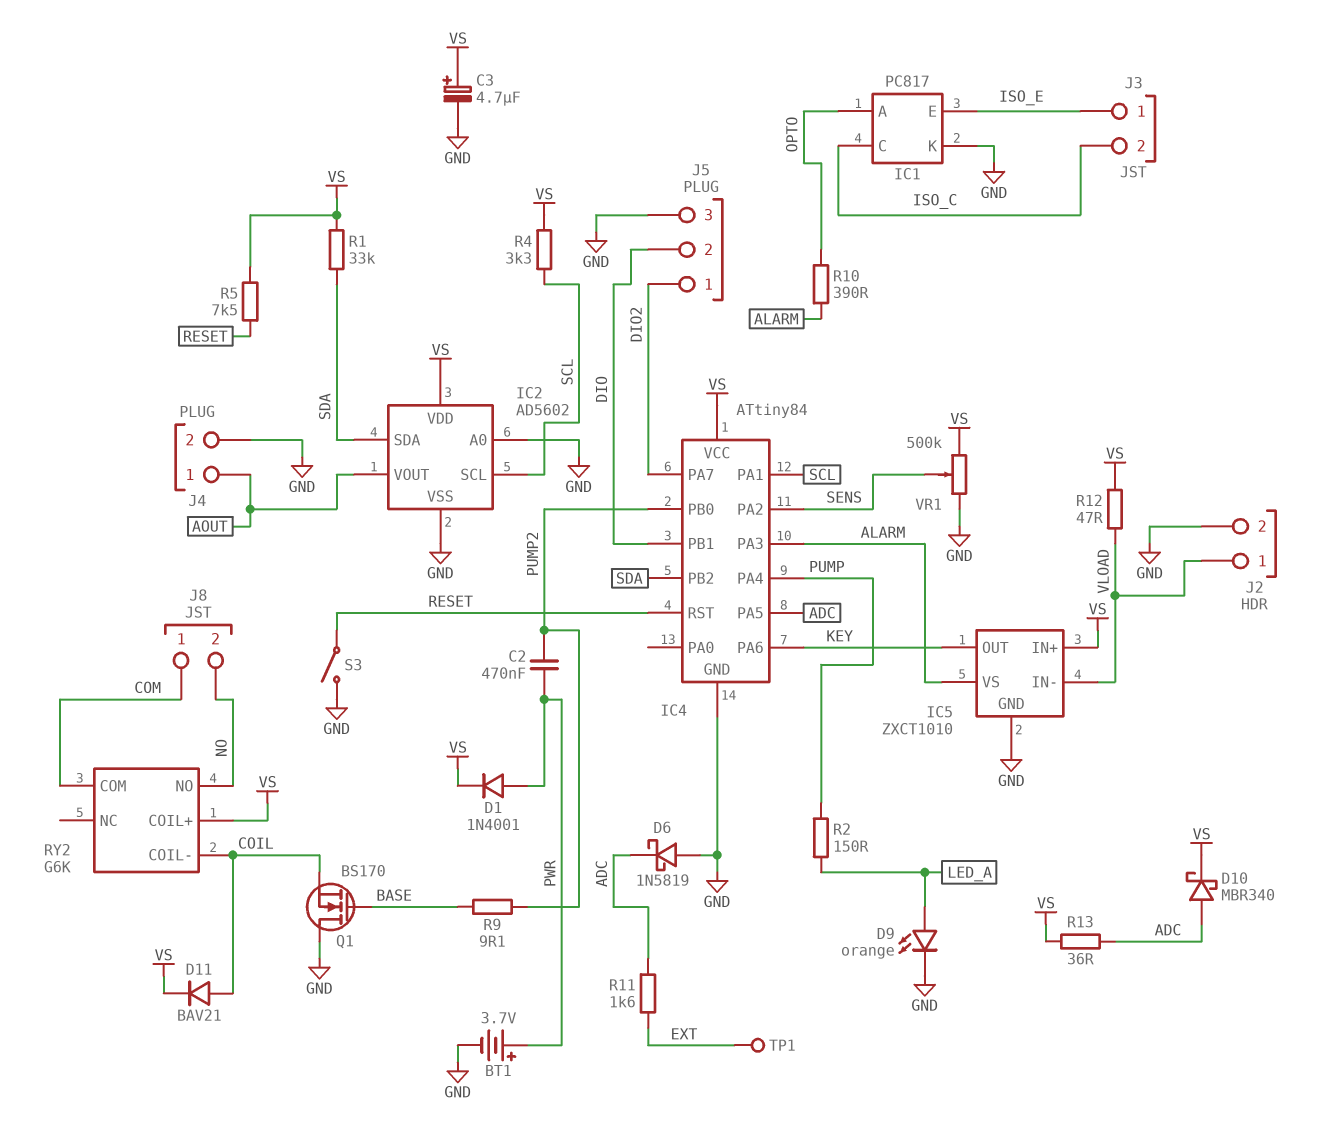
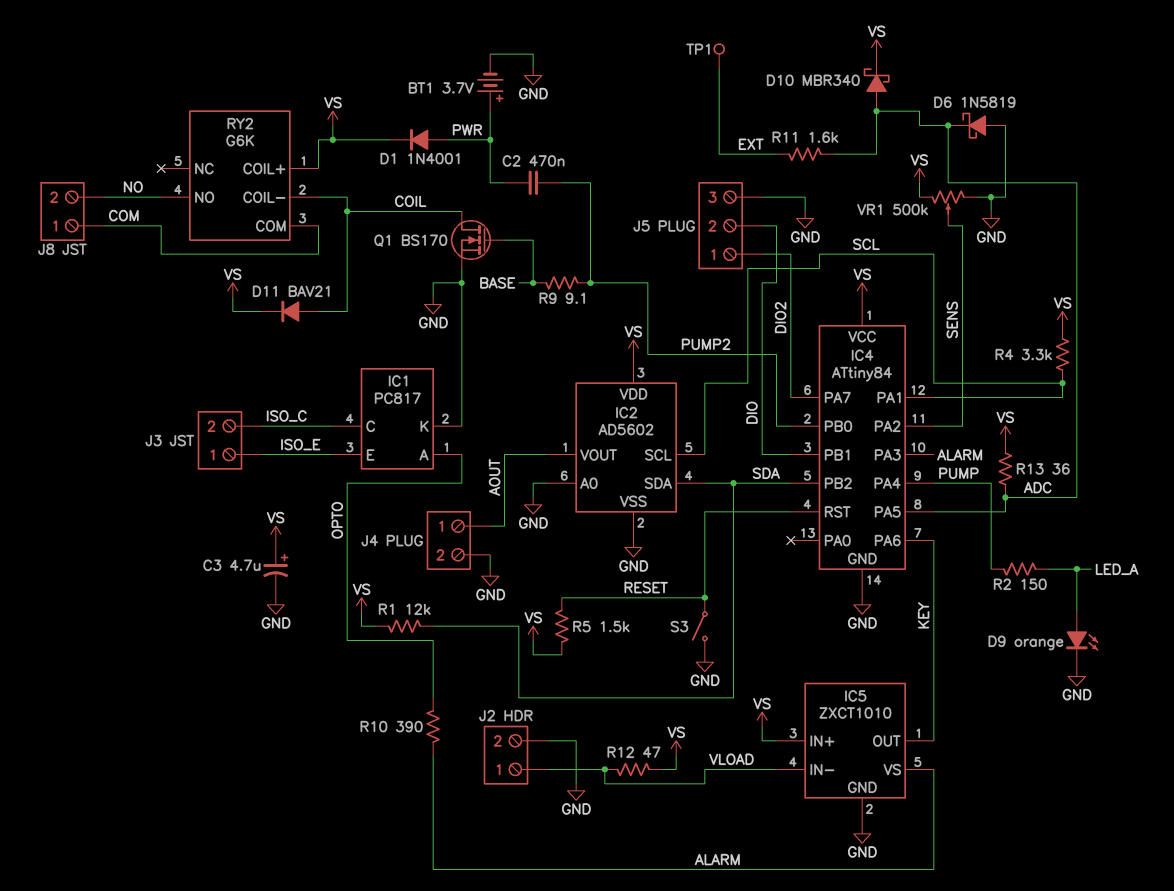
Q1: NMOS BS170 (G BASE, D GND, S COIL) -> NMOS BS170 (G BASE, D COIL, S GND)
R1: 33k (SDA, VS) -> 12k (SDA, VS)
R5: 7.5k (RESET, VS) -> 1.5k (RESET, VS)

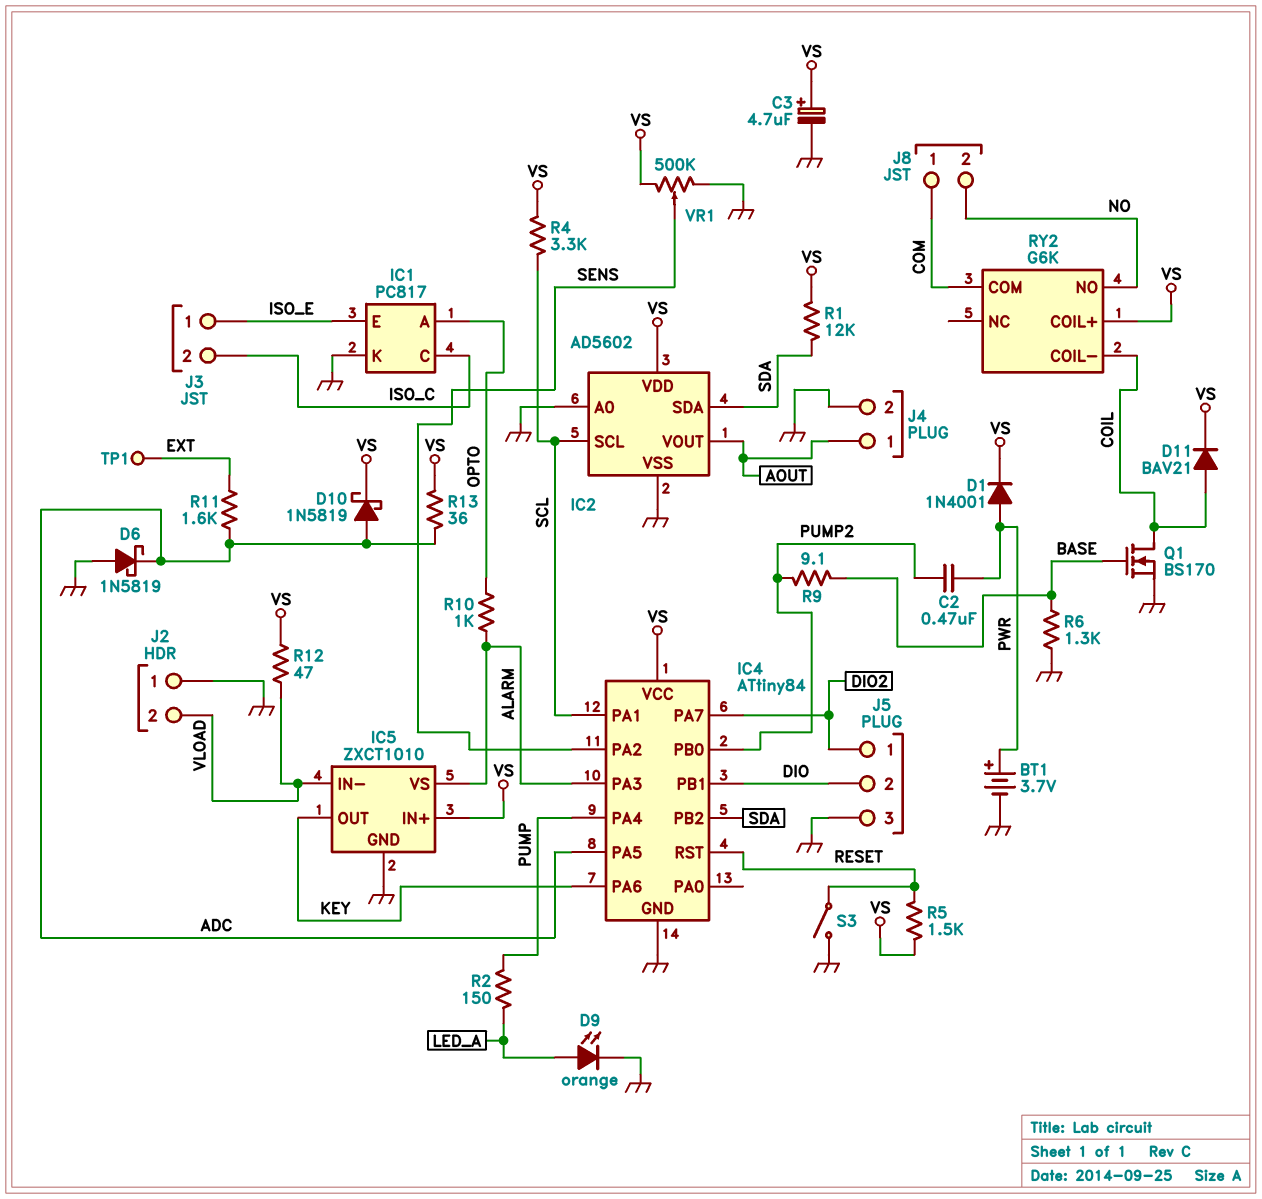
D10: schottky MBR340 (A ADC, K VS) -> schottky 1N5819 (A ADC, K VS)
J2 pin 1: VLOAD -> GND
J2 pin 2: GND -> VLOAD
R6: none -> 1.3k (BASE, GND)
R10: 390 (ALARM, OPTO) -> 1k (ALARM, OPTO)

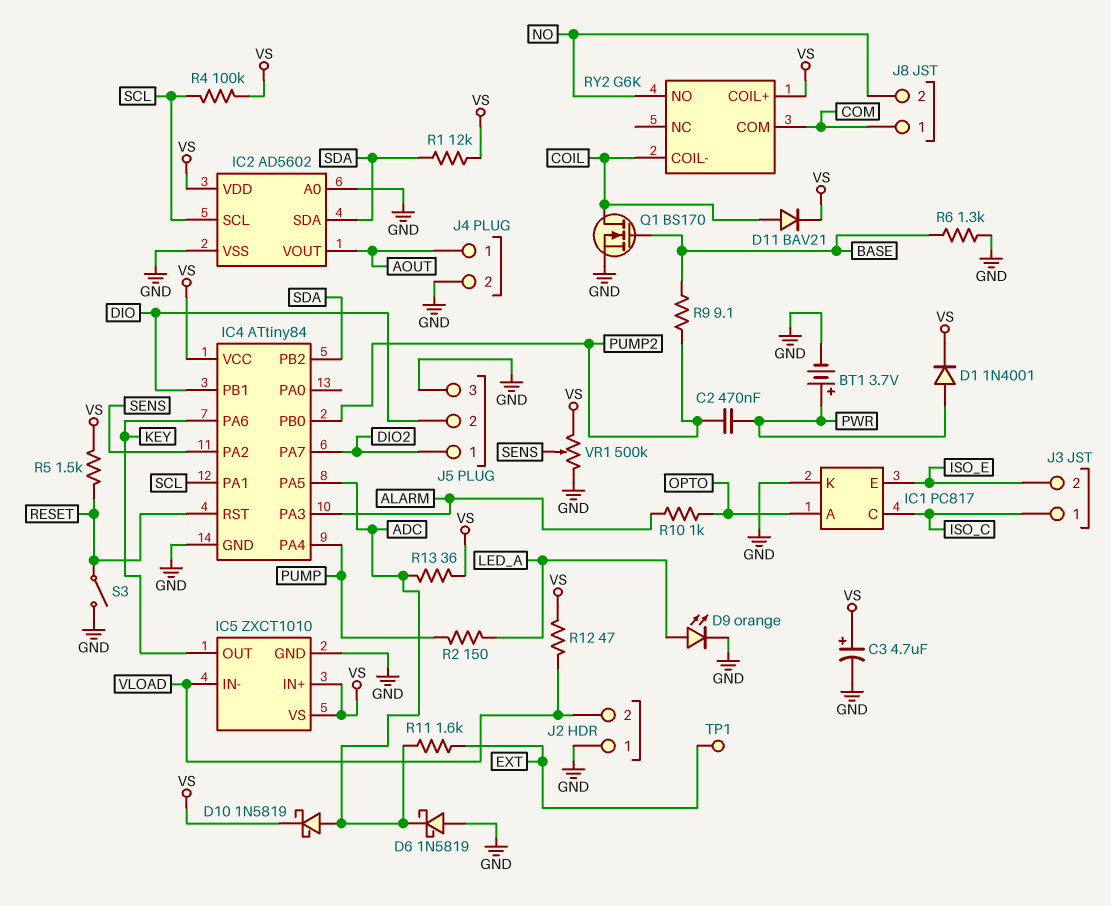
IC5 pin VS: ALARM -> VS
J3 pin 1: ISO_E -> ISO_C
J3 pin 2: ISO_C -> ISO_E
R4: 3.3k (SCL, VS) -> 100k (SCL, VS)

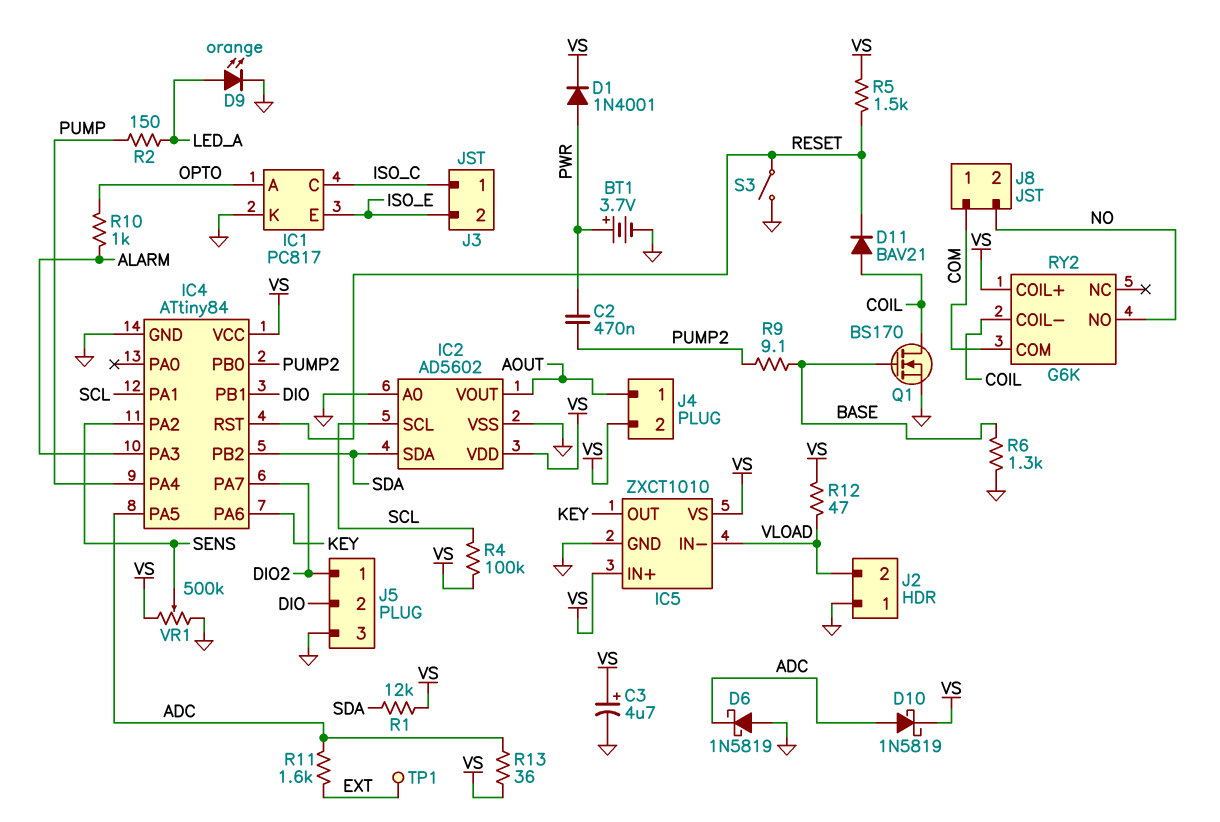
D11: diode BAV21 (A COIL, K VS) -> diode BAV21 (A COIL, K RESET)
J4 pin 2: GND -> VS

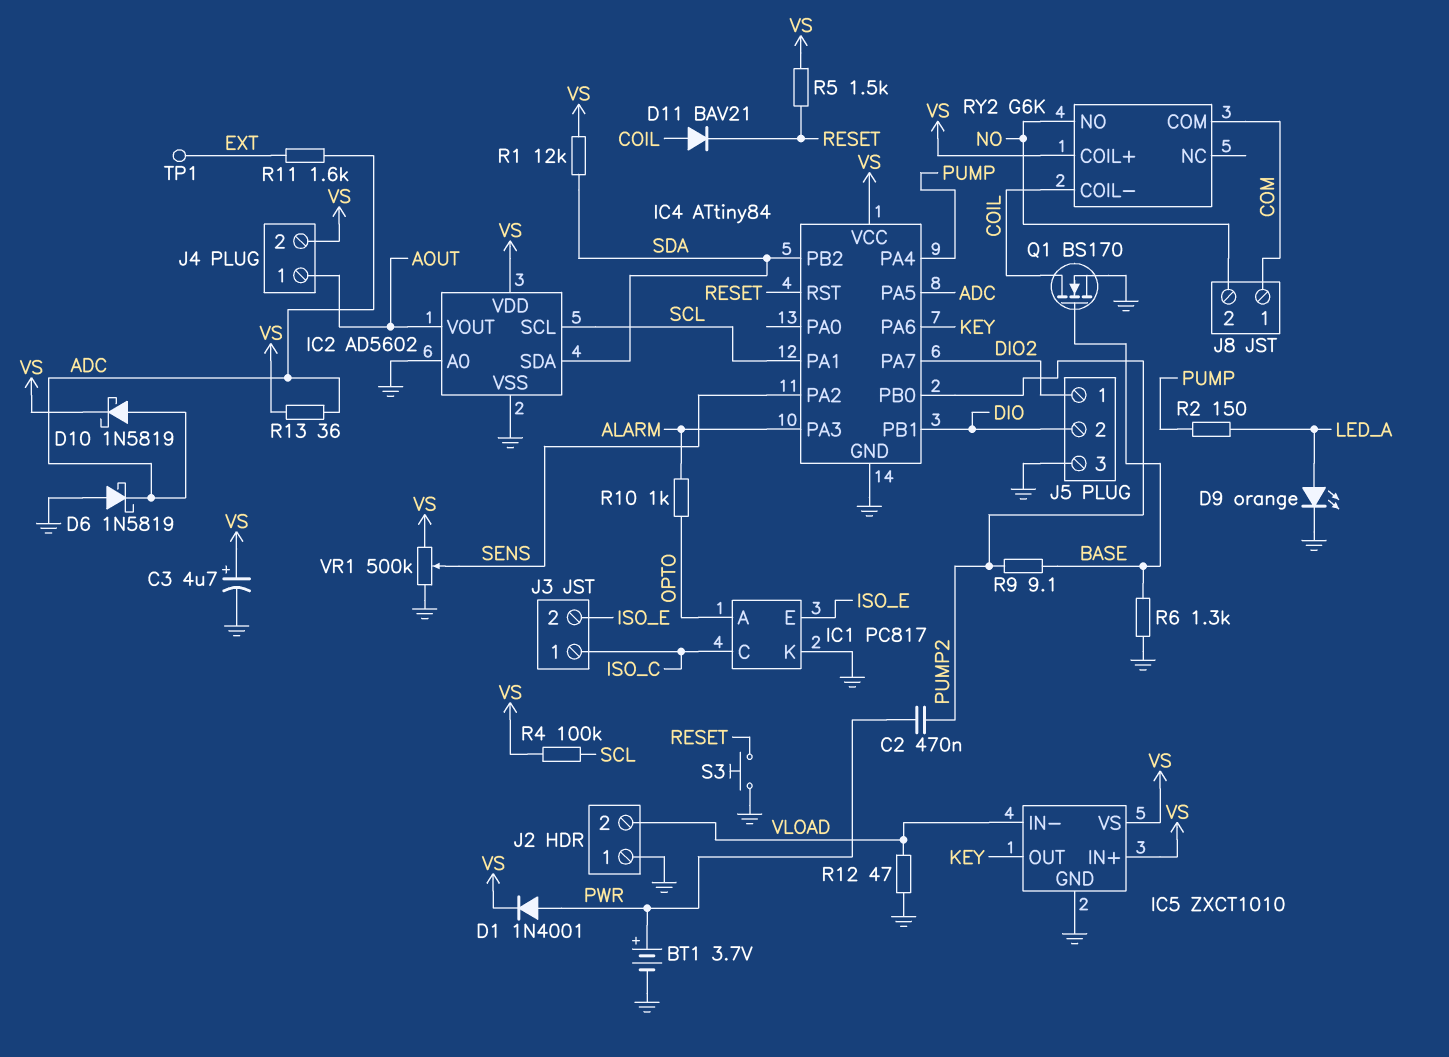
R12: 47 (VLOAD, VS) -> 47 (GND, VLOAD)
S3: switch (GND, RESET) -> button (GND, RESET)

